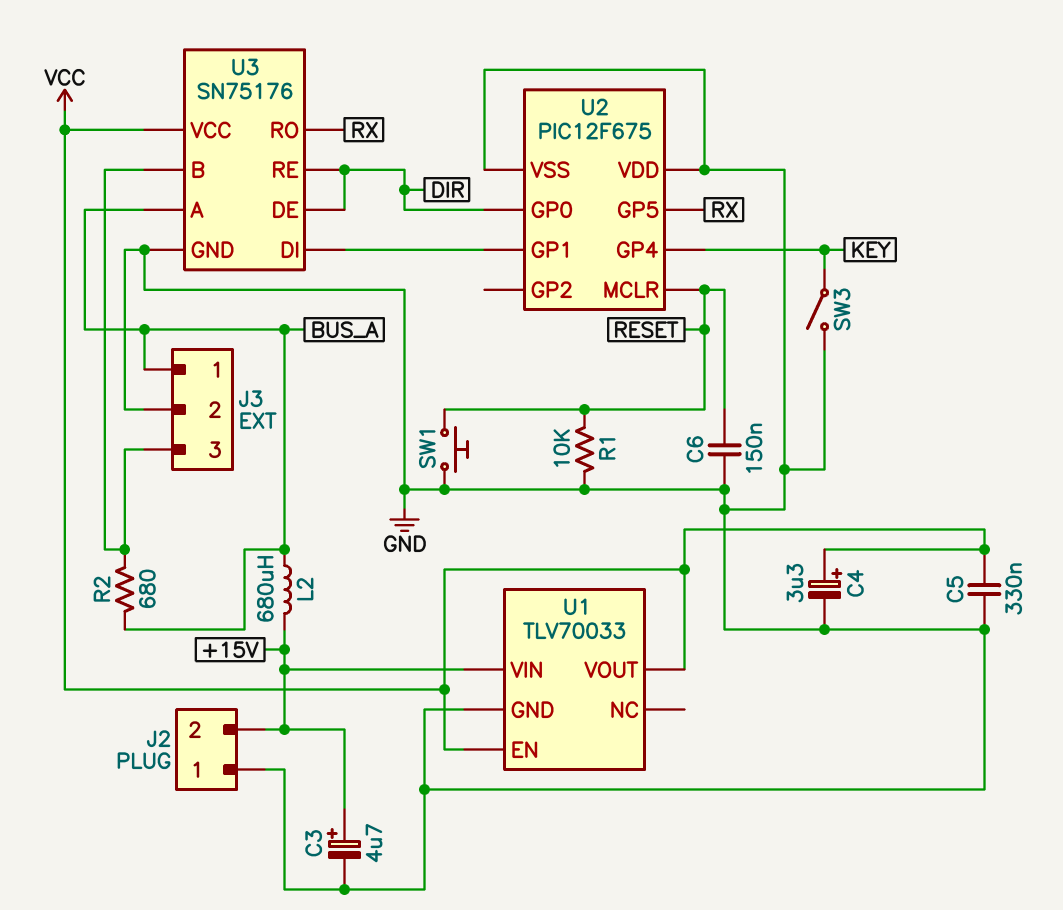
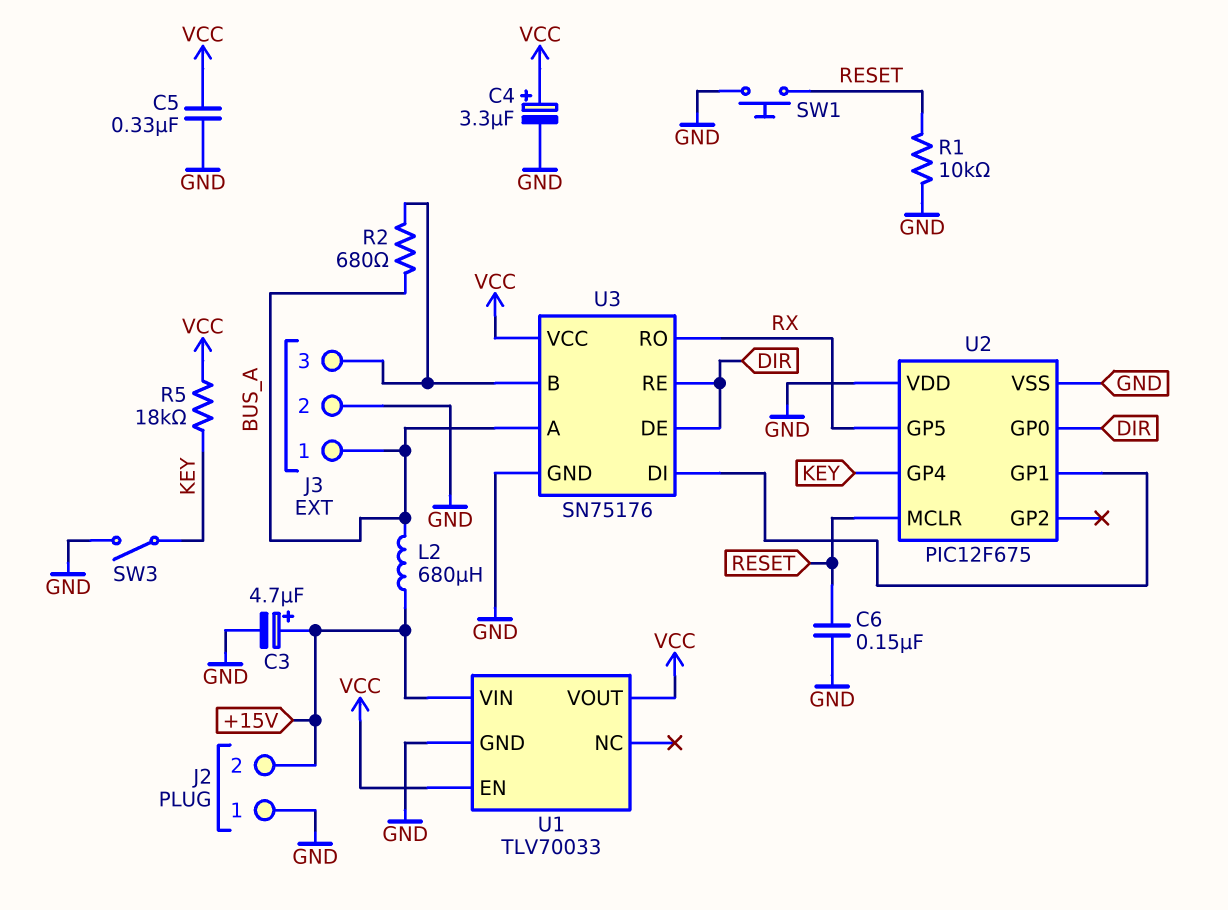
R5: none -> 18k (KEY, VCC)

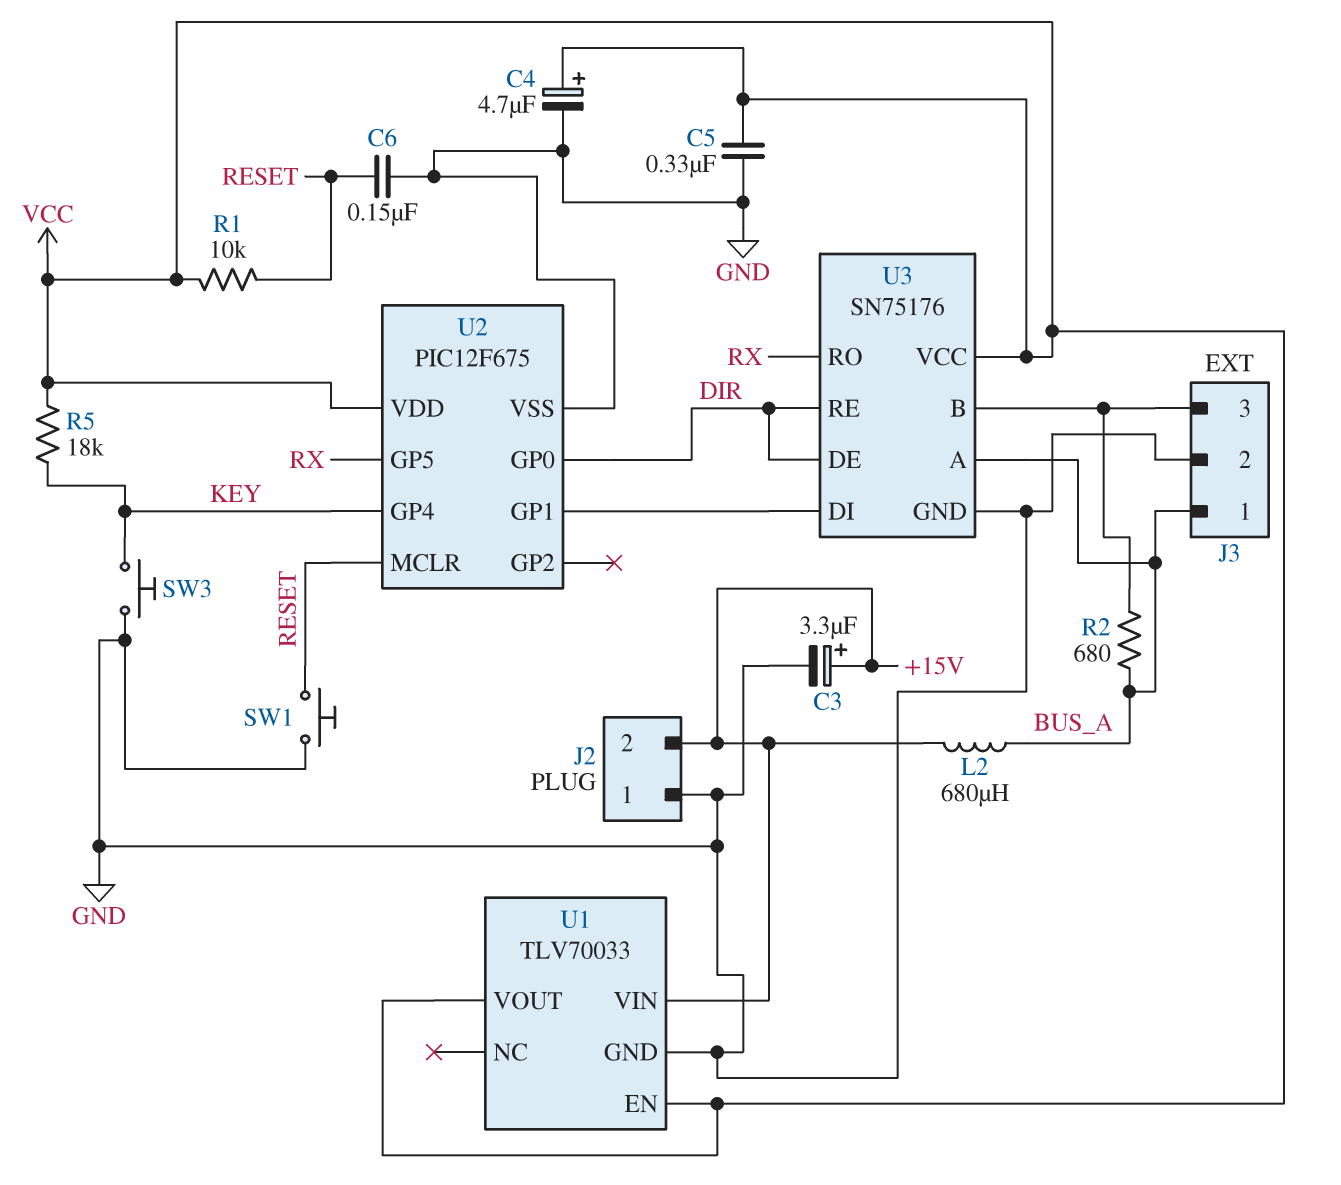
C3: 4.7uF (plus +15V, minus GND) -> 3.3uF (plus +15V, minus GND)
C4: 3.3uF (plus VCC, minus GND) -> 4.7uF (plus VCC, minus GND)
R1: 10k (GND, RESET) -> 10k (RESET, VCC)
SW3: switch (GND, KEY) -> button (GND, KEY)
U2 pin VDD: GND -> VCC

